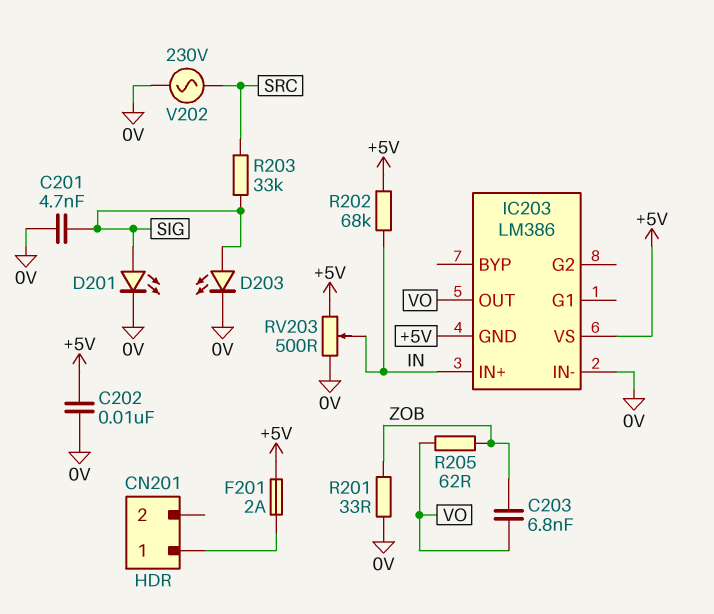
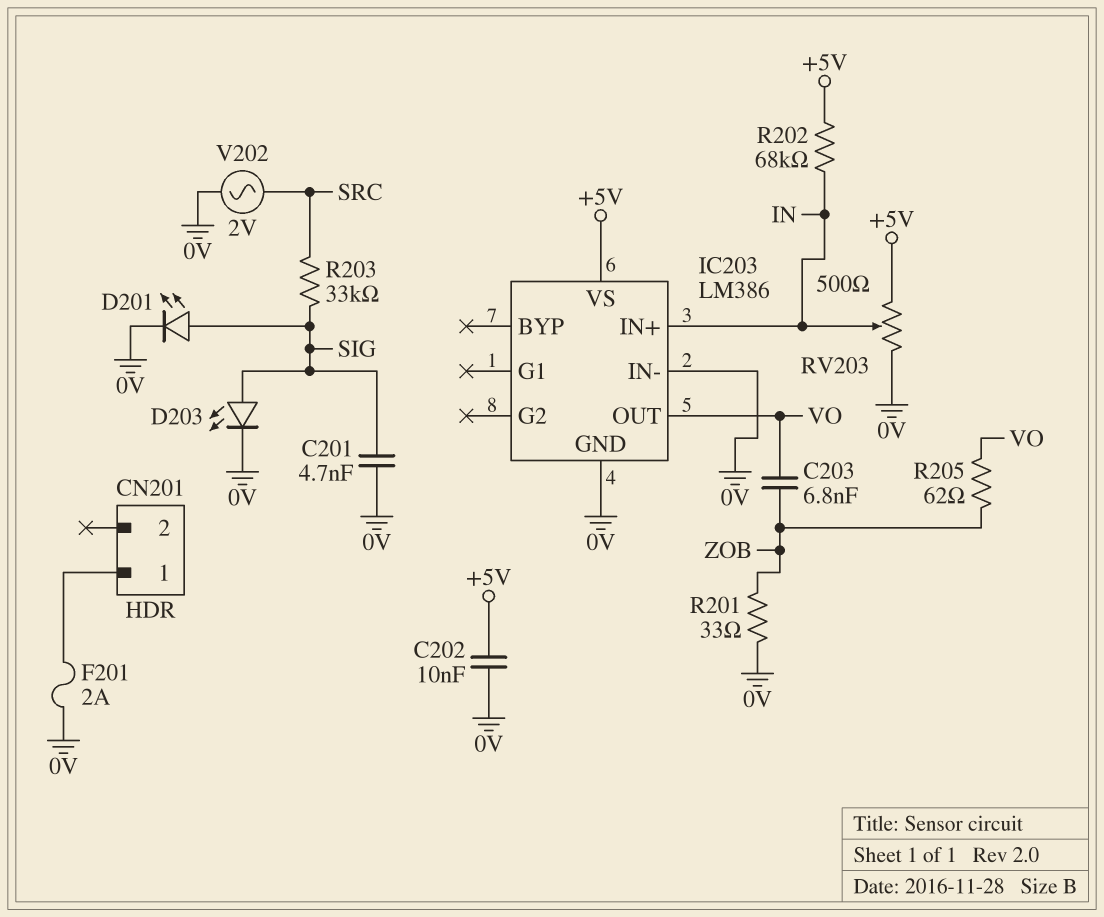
F201: 2A (+5V, CN201/1) -> 2A (0V, CN201/1)
IC203 pin GND: +5V -> 0V
V202: AC 230V (0V, SRC) -> AC 2V (0V, SRC)

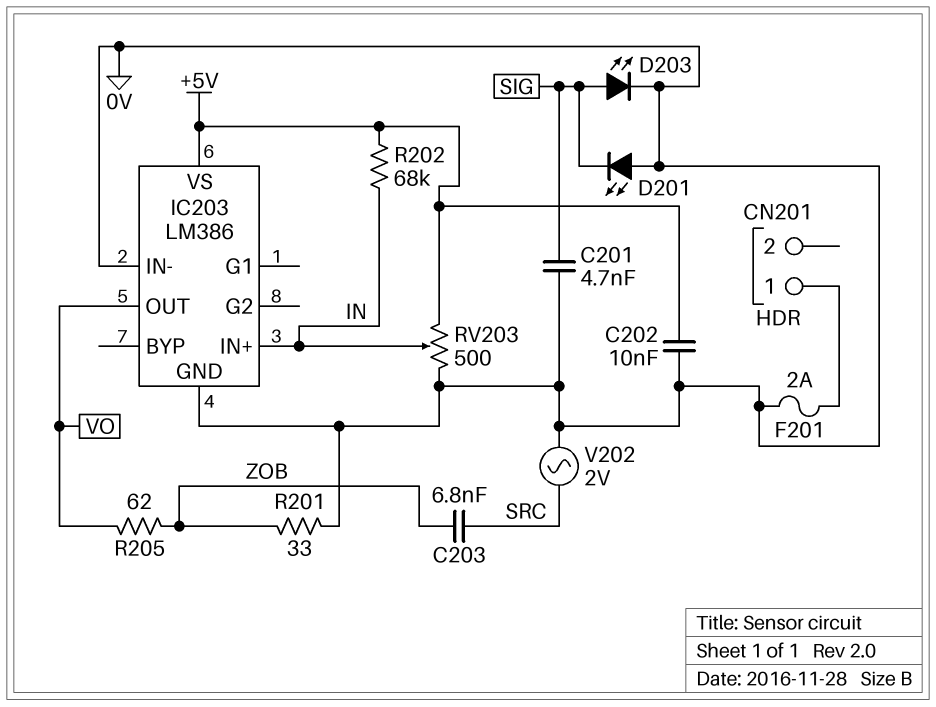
C203: 6.8nF (VO, ZOB) -> 6.8nF (SRC, ZOB)
D201: LED (A SIG, K 0V) -> LED (A 0V, K SIG)
R203: 33k (SIG, SRC) -> none

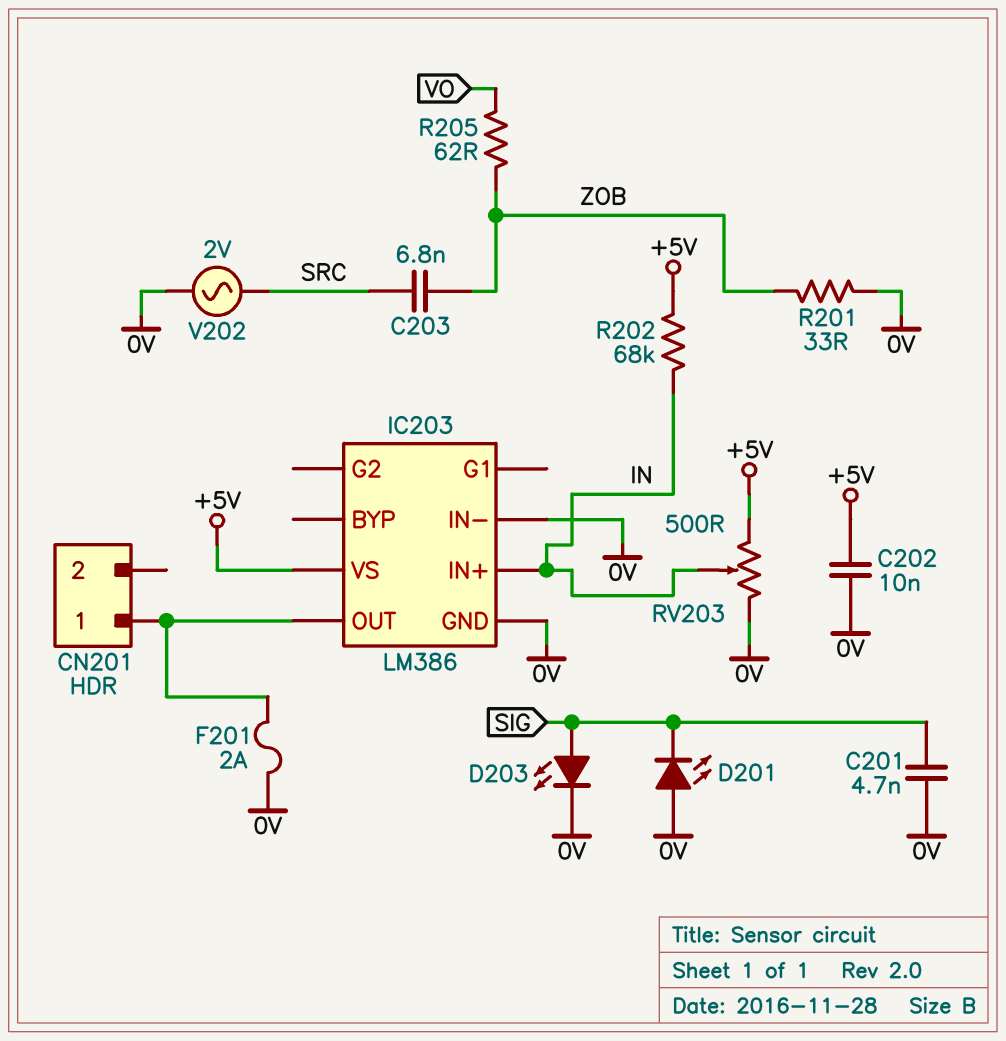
IC203 pin OUT: VO -> CN201/1

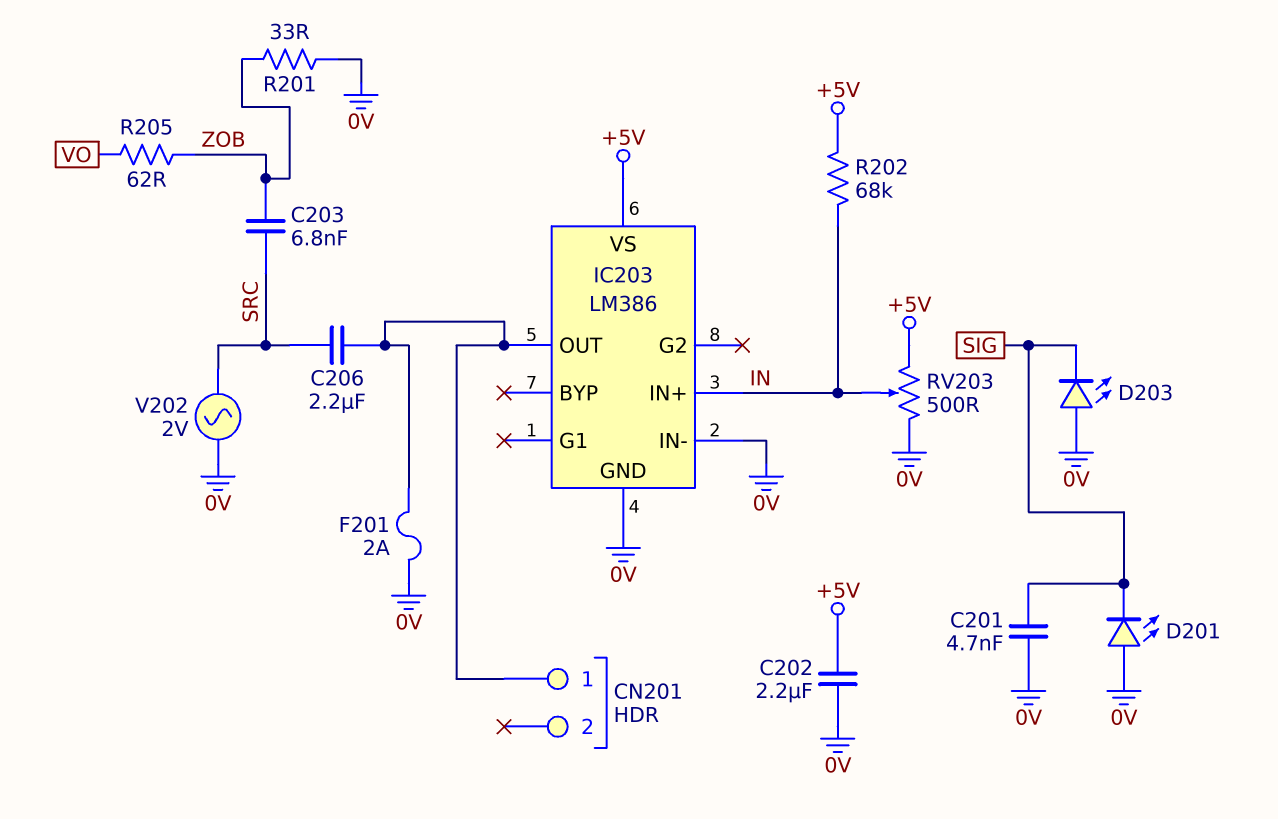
C202: 10nF (+5V, 0V) -> 2.2uF (+5V, 0V)
C206: none -> 2.2uF (CN201/1, SRC)
D203: LED (A SIG, K 0V) -> LED (A 0V, K SIG)

